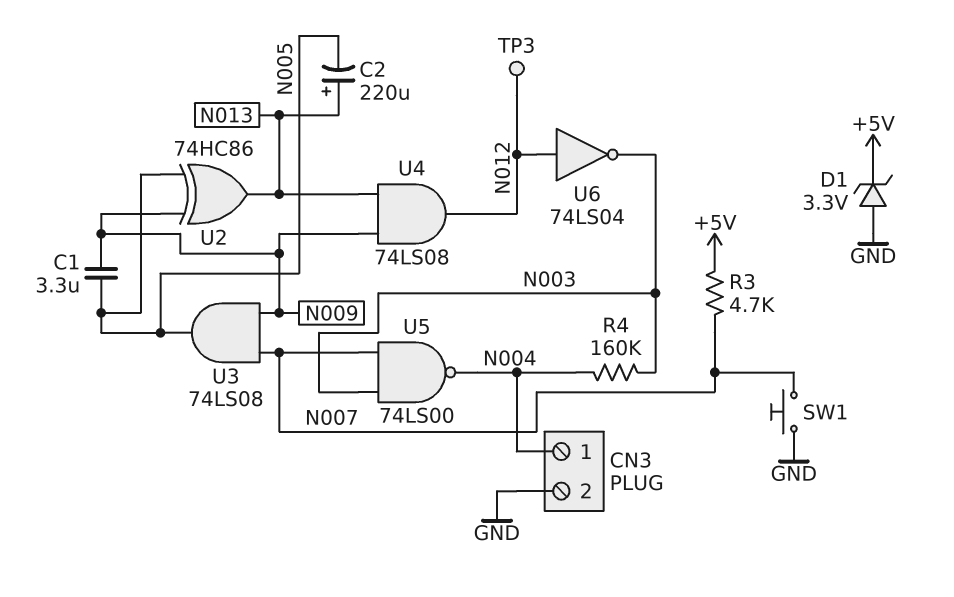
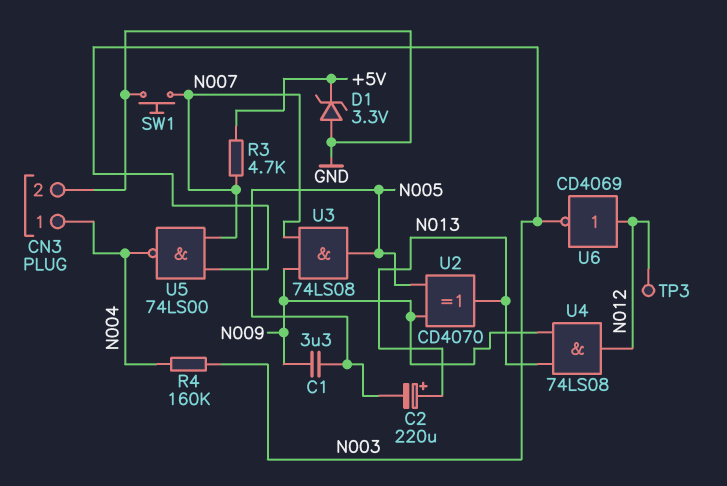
U2: XOR 74HC86 (in N005, in N009, out N013) -> XOR CD4070 (in N005, in N009, out N013)
U6: NOT 74LS04 (in N012, out N003) -> NOT CD4069 (in N012, out N003)

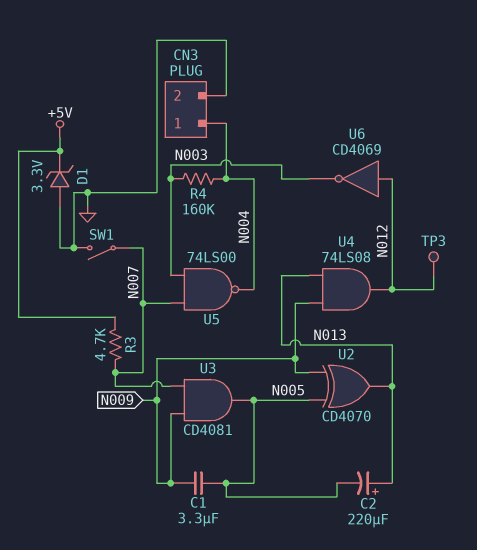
SW1: button (GND, N007) -> switch (GND, N007)
U3: AND 74LS08 (in N007, in N009, out N005) -> AND CD4081 (in N007, in N009, out N005)

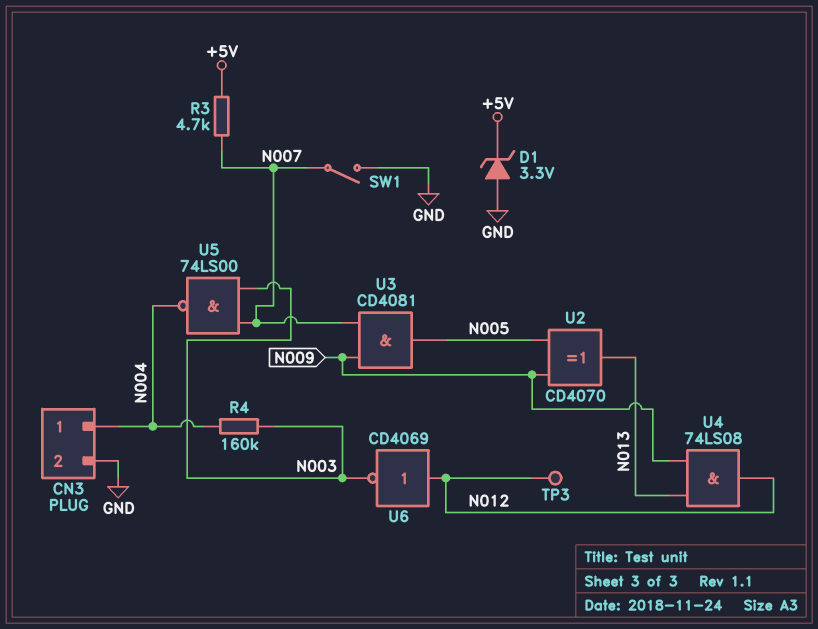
C1: 3.3uF (N005, N009) -> none
C2: 220uF (plus N013, minus N005) -> none

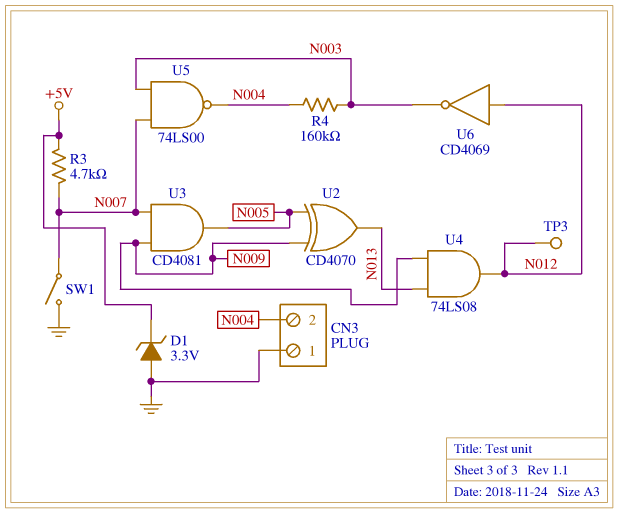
CN3 pin 1: N004 -> GND
CN3 pin 2: GND -> N004

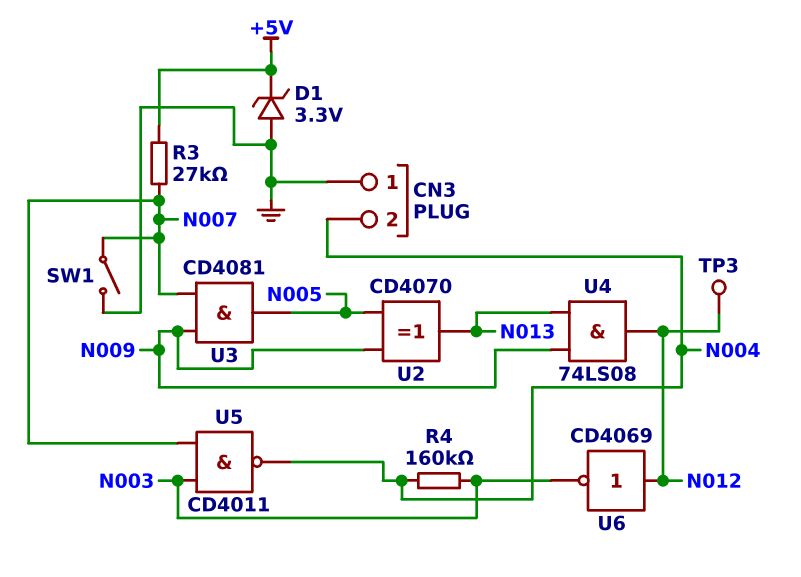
R3: 4.7k (+5V, N007) -> 27k (+5V, N007)
U5: NAND 74LS00 (in N003, in N007, out N004) -> NAND CD4011 (in N003, in N007, out N004)

